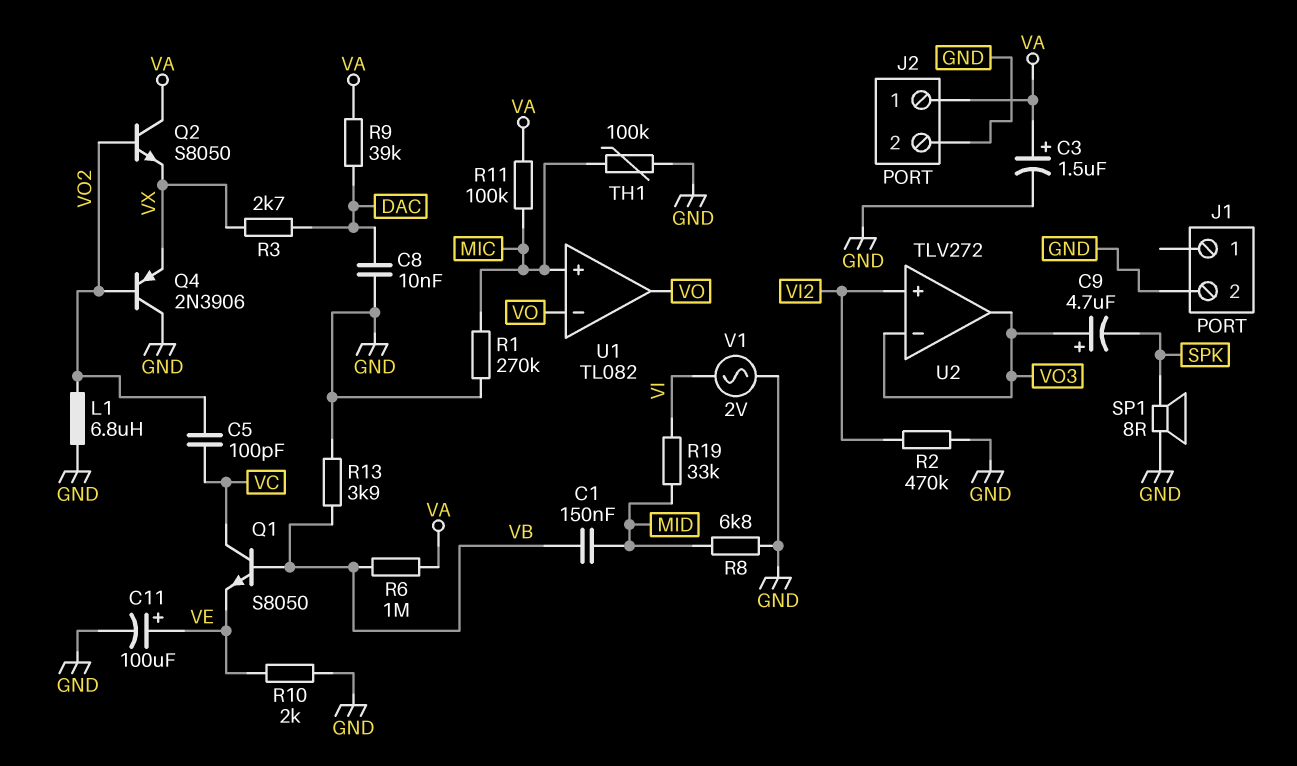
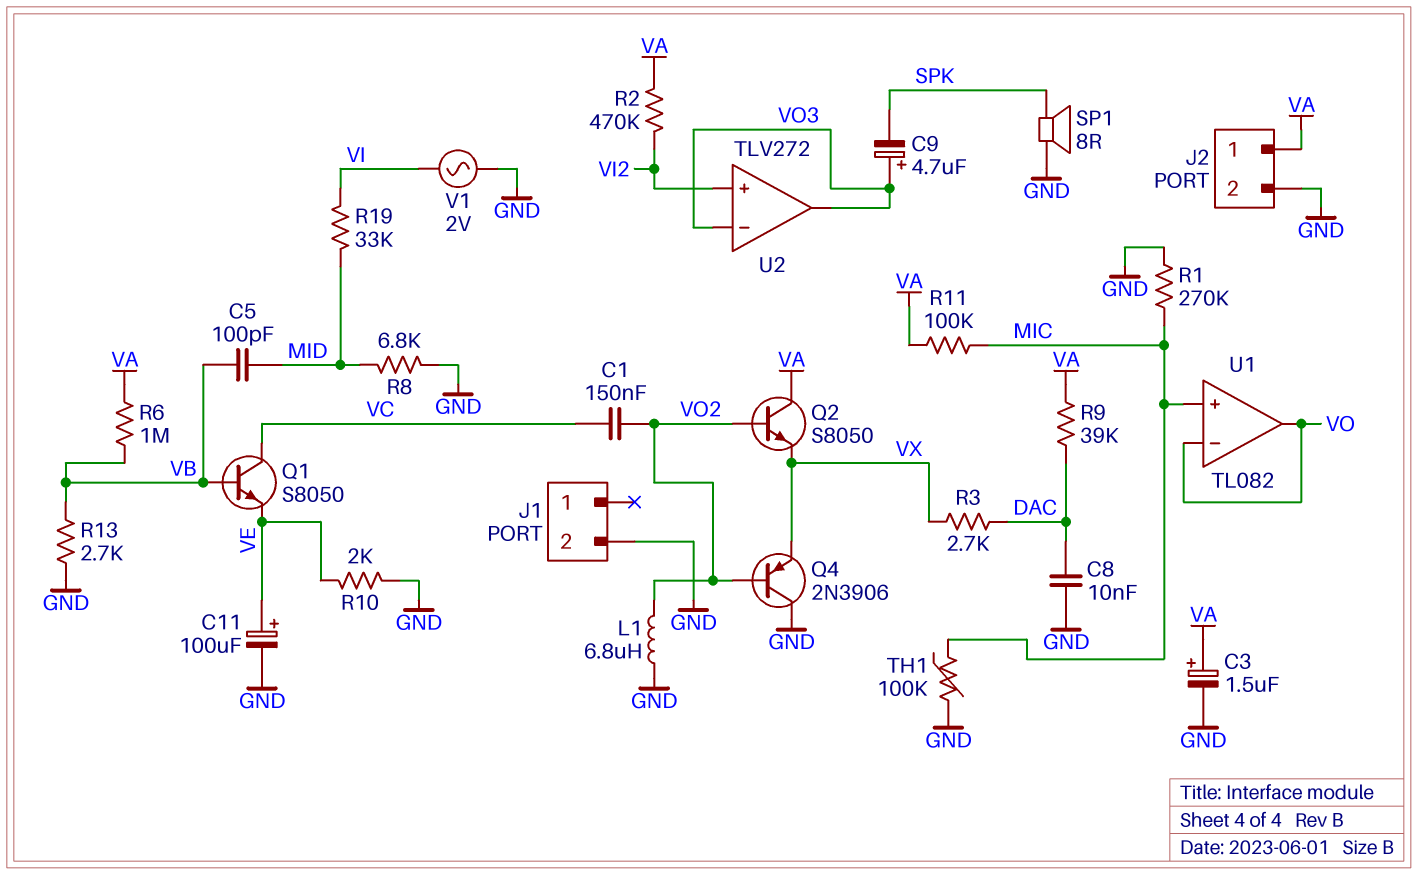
C1: 150nF (MID, VB) -> 150nF (VC, VO2)
C5: 100pF (VC, VO2) -> 100pF (MID, VB)
R2: 470k (GND, VI2) -> 470k (VA, VI2)
R13: 3.9k (GND, VB) -> 2.7k (GND, VB)

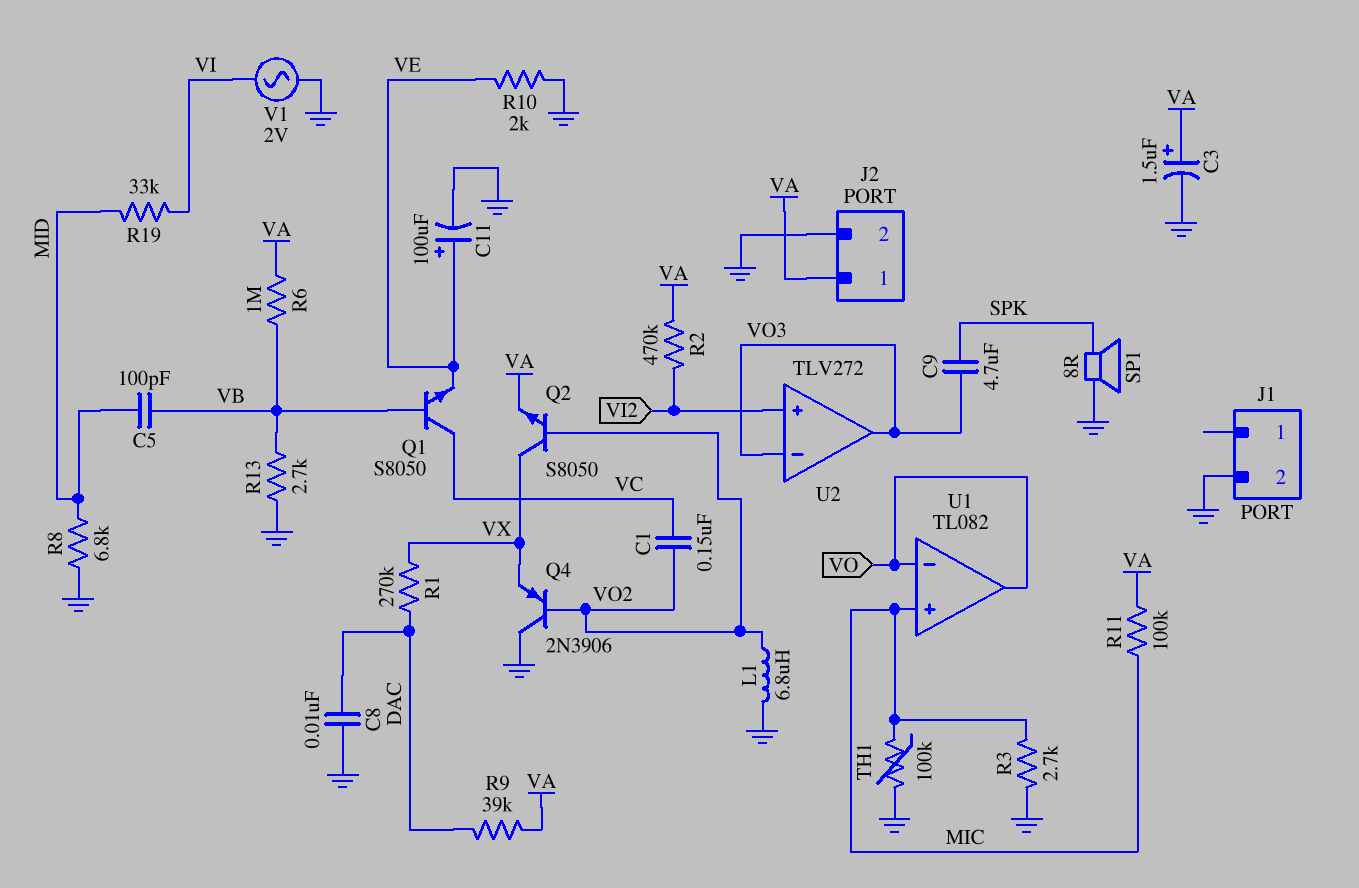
C9: 4.7uF (plus VO3, minus SPK) -> 4.7uF (SPK, VO3)
Q2: NPN S8050 (B VO2, C VA, E VX) -> NPN S8050 (B VO2, C VX, E VA)
R1: 270k (GND, MIC) -> 270k (DAC, VX)
R3: 2.7k (DAC, VX) -> 2.7k (GND, MIC)

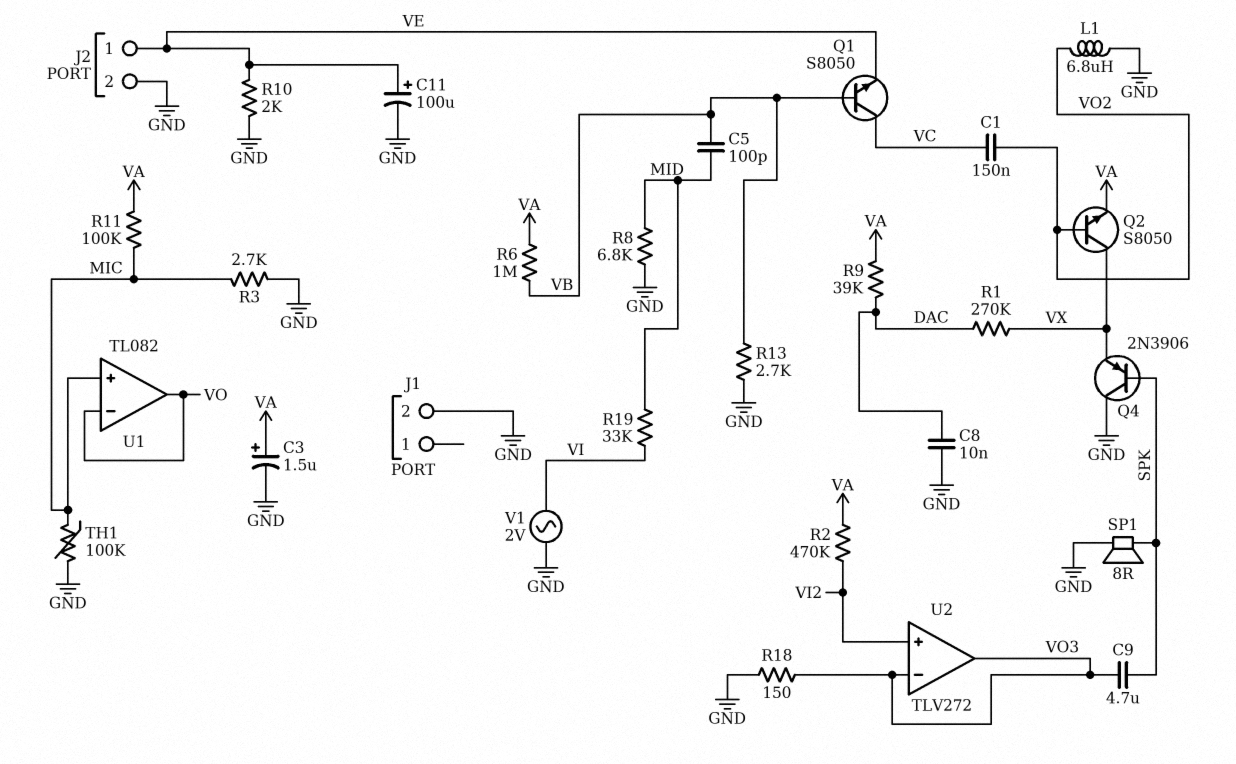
J2 pin 1: VA -> VE
Q4: PNP 2N3906 (B VO2, C GND, E VX) -> PNP 2N3906 (B SPK, C GND, E VX)
R18: none -> 150 (GND, VO3)

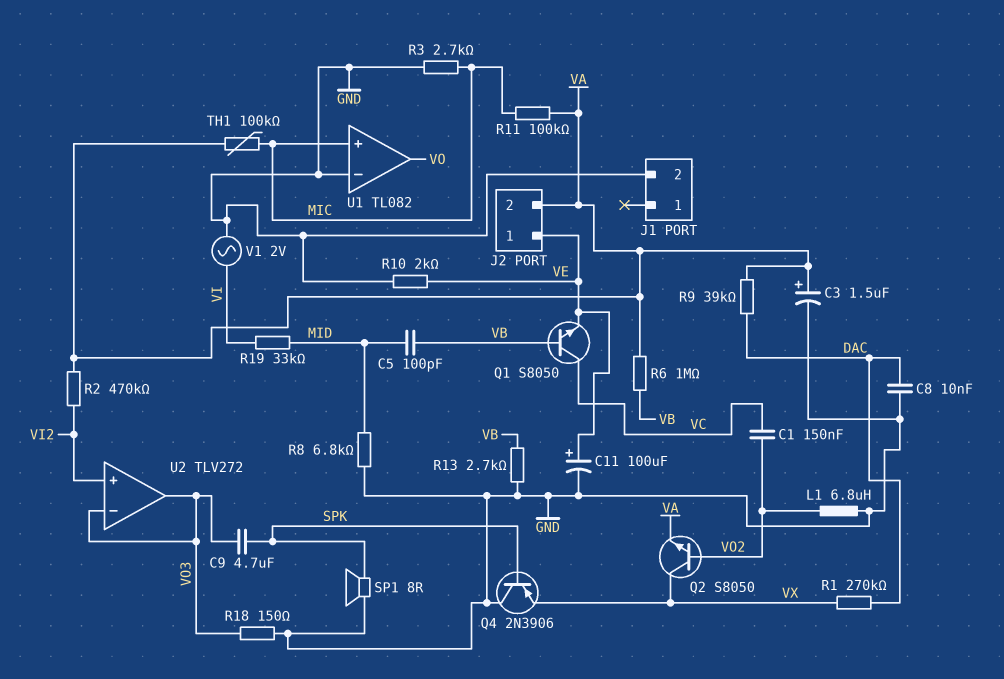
J2 pin 2: GND -> VA
TH1: 100k (GND, MIC) -> 100k (MIC, VA)
U1 pin in-: VO -> GND

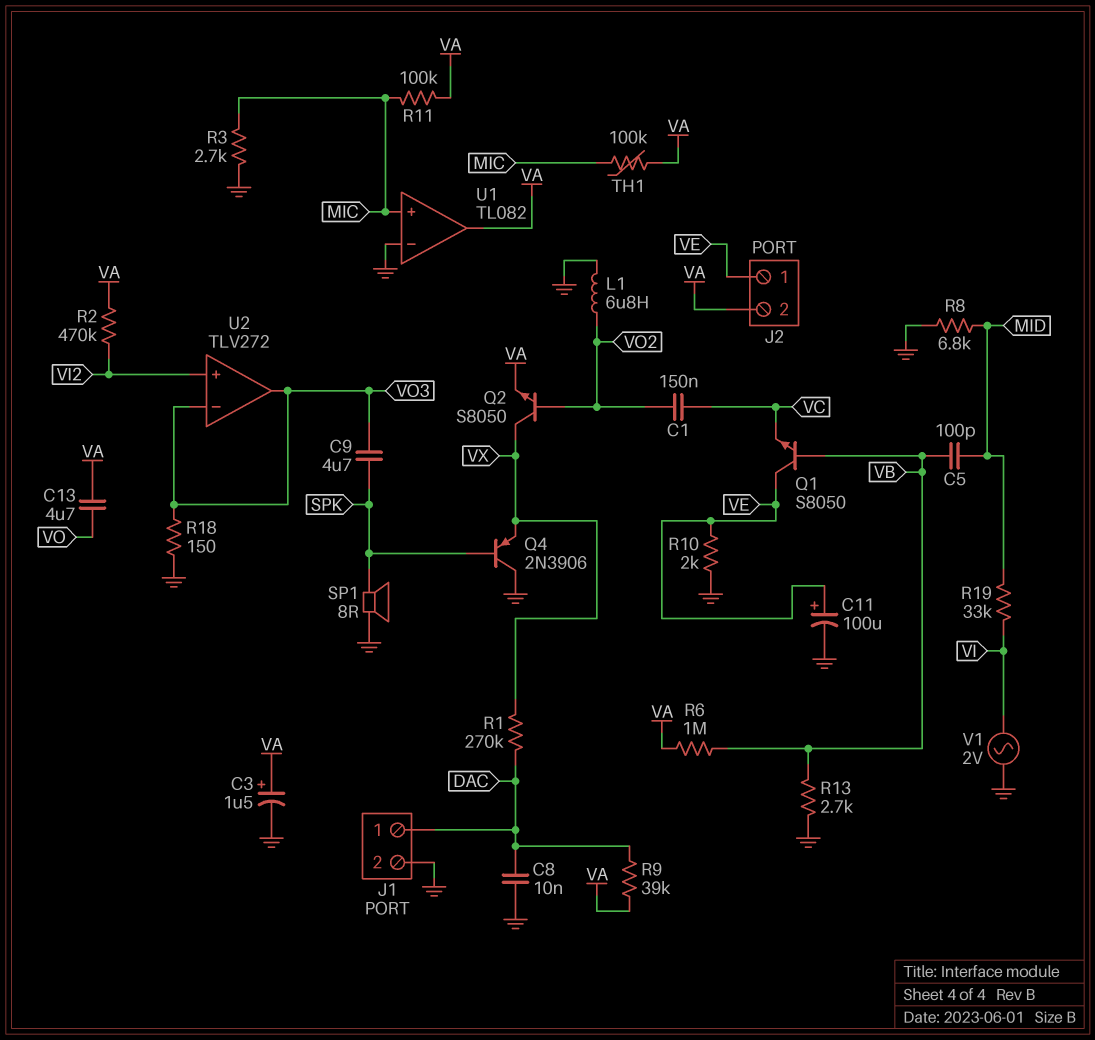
C13: none -> 4.7uF (VA, VO)
J1 pin 1: none -> DAC
Q1: NPN S8050 (B VB, C VC, E VE) -> NPN S8050 (B VB, C VE, E VC)
U1 pin out: VO -> VA

